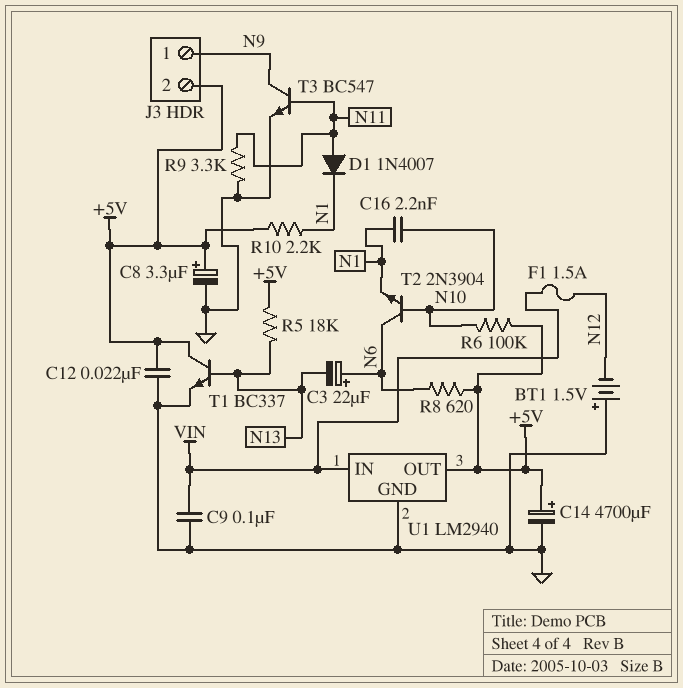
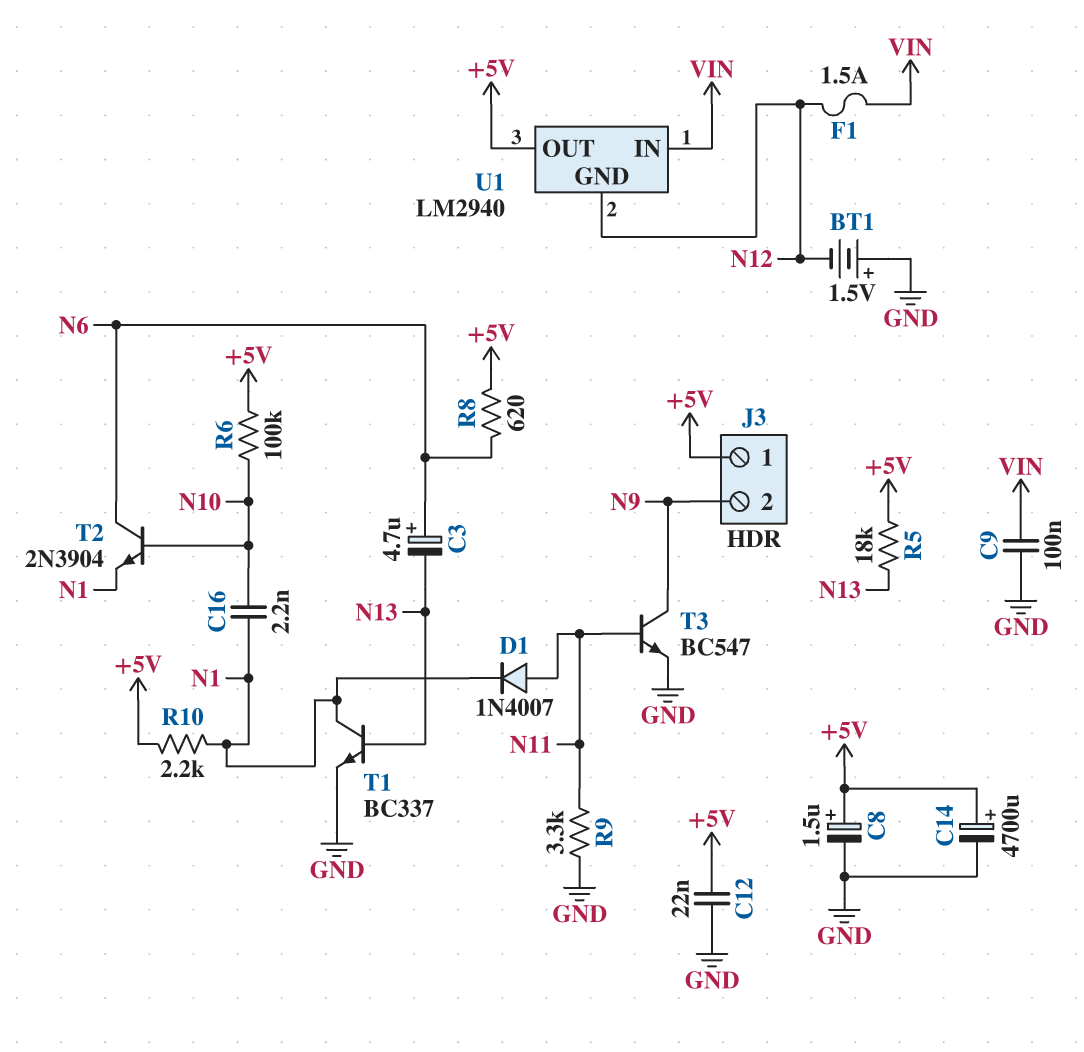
C3: 22uF (plus N6, minus N13) -> 4.7uF (plus N6, minus N13)
C8: 3.3uF (plus +5V, minus GND) -> 1.5uF (plus +5V, minus GND)
J3 pin 1: N9 -> +5V
J3 pin 2: +5V -> N9
T1: NPN BC337 (B N13, C +5V, E GND) -> NPN BC337 (B N13, C N1, E GND)
U1 pin GND: GND -> N12

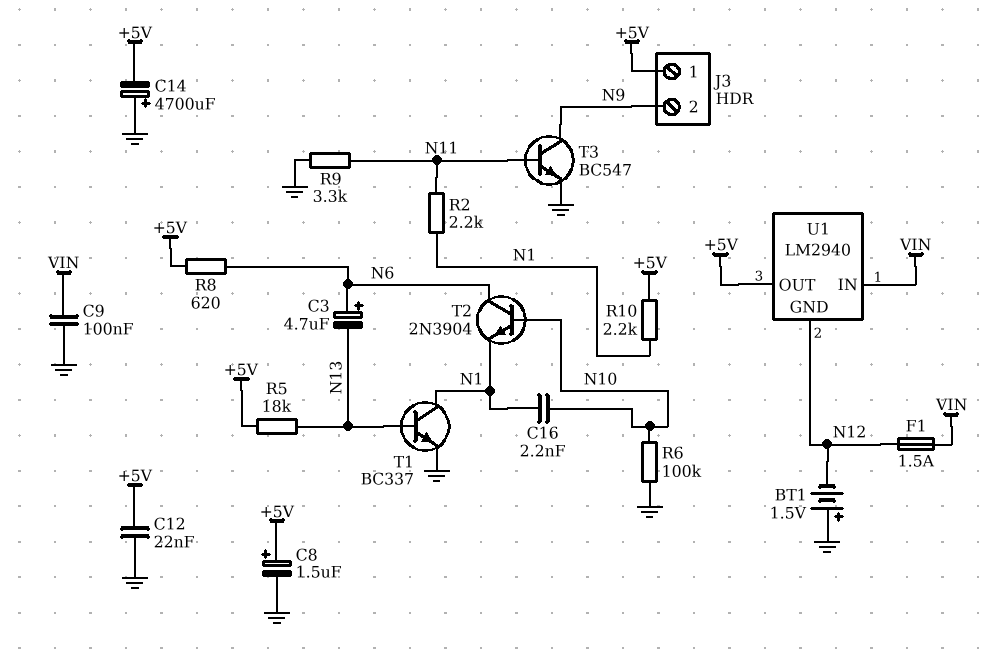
C14: 4700uF (plus +5V, minus GND) -> 4700uF (plus GND, minus +5V)
D1: diode 1N4007 (A N11, K N1) -> none
R2: none -> 2.2k (N1, N11)
R6: 100k (+5V, N10) -> 100k (GND, N10)

